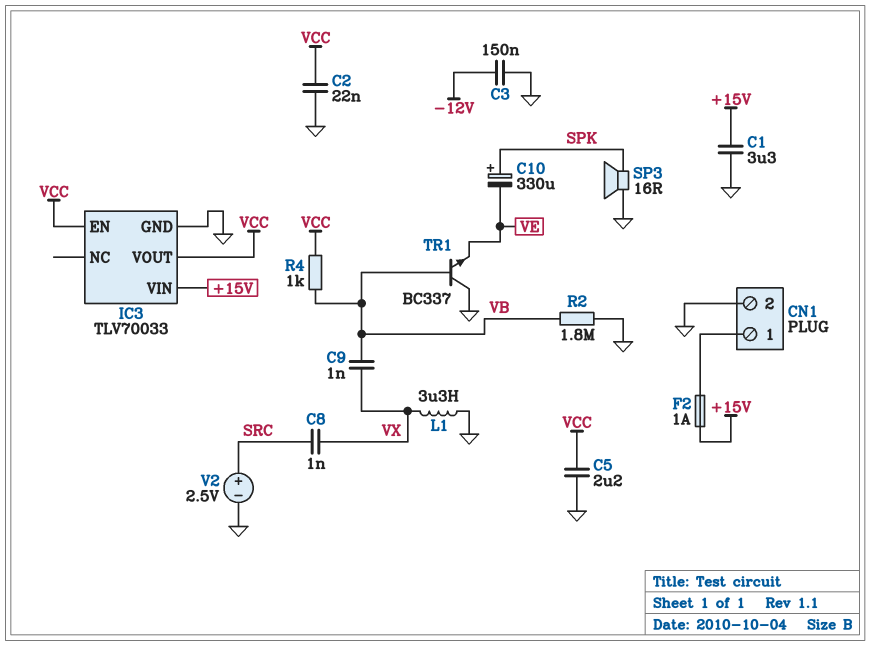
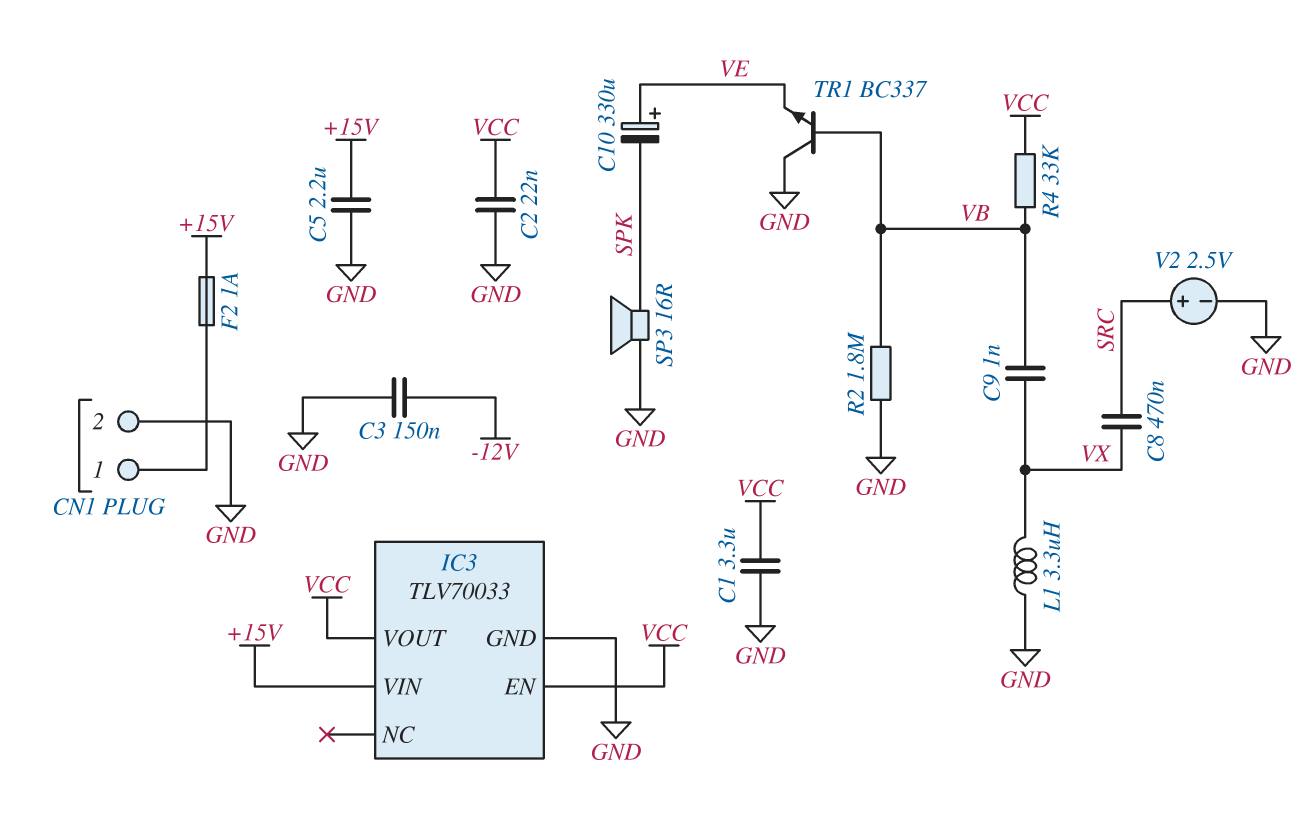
C1: 3.3uF (+15V, GND) -> 3.3uF (GND, VCC)
C5: 2.2uF (GND, VCC) -> 2.2uF (+15V, GND)
C8: 1nF (SRC, VX) -> 470nF (SRC, VX)
C10: 330uF (plus SPK, minus VE) -> 330uF (plus VE, minus SPK)
R4: 1k (VB, VCC) -> 33k (VB, VCC)

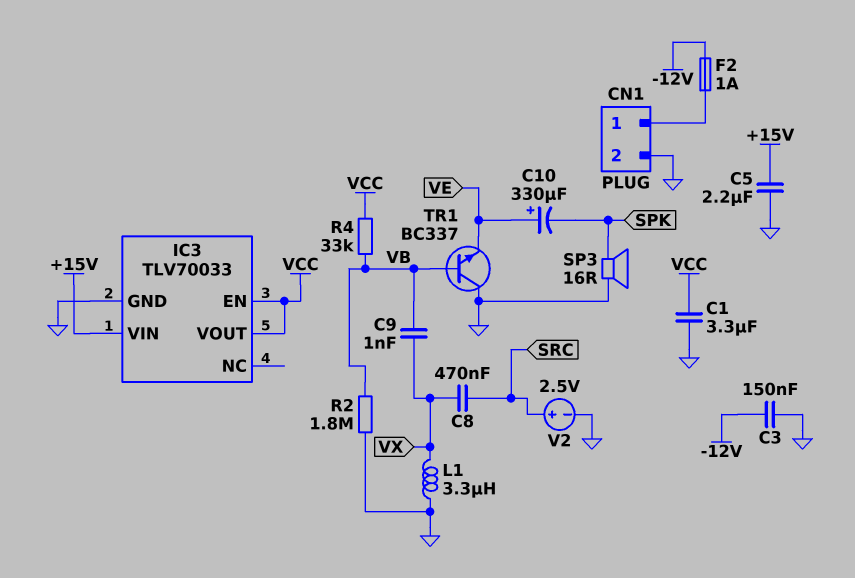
C2: 22nF (GND, VCC) -> none
F2: 1A (+15V, CN1/1) -> 1A (-12V, CN1/1)

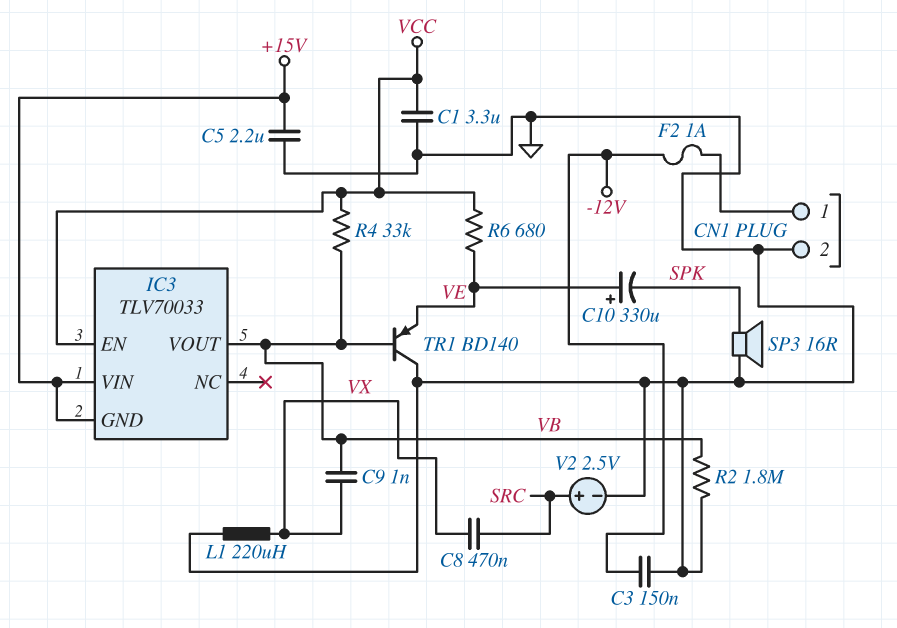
IC3 pin GND: GND -> +15V
IC3 pin VOUT: VCC -> VB
L1: 3.3uH (GND, VX) -> 220uH (GND, VX)
R6: none -> 680 (VCC, VE)
TR1: NPN BC337 (B VB, C GND, E VE) -> PNP BD140 (B VB, C GND, E VE)

